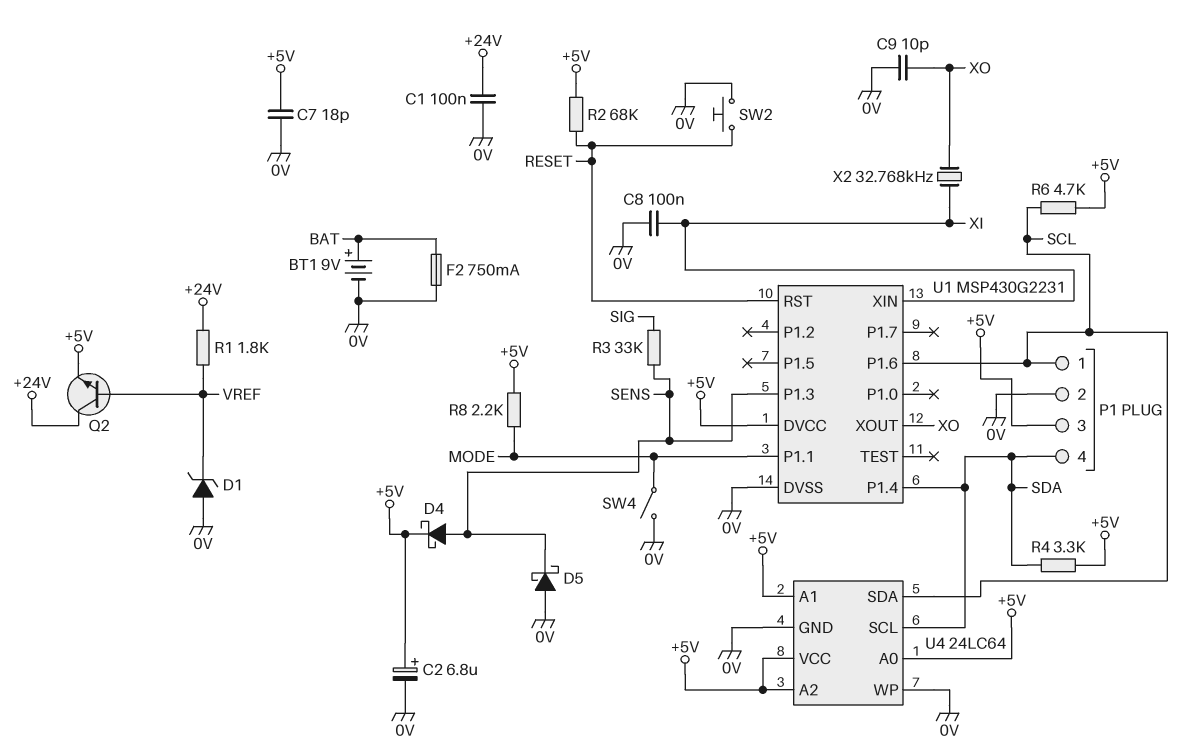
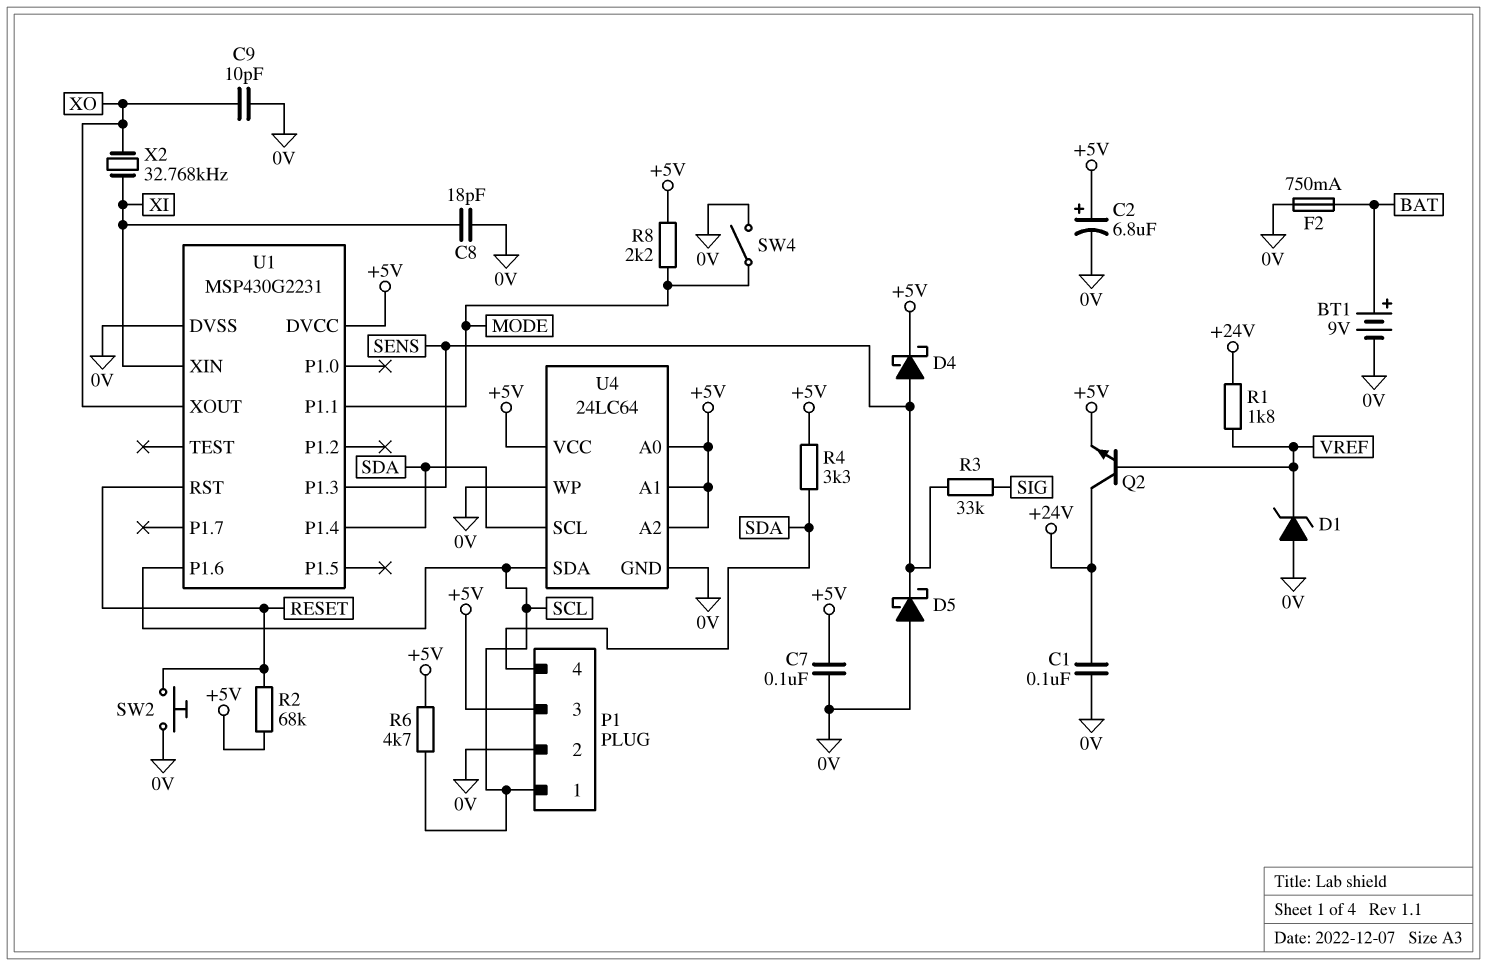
C7: 18pF (+5V, 0V) -> 100nF (+5V, 0V)
C8: 100nF (0V, XI) -> 18pF (0V, XI)

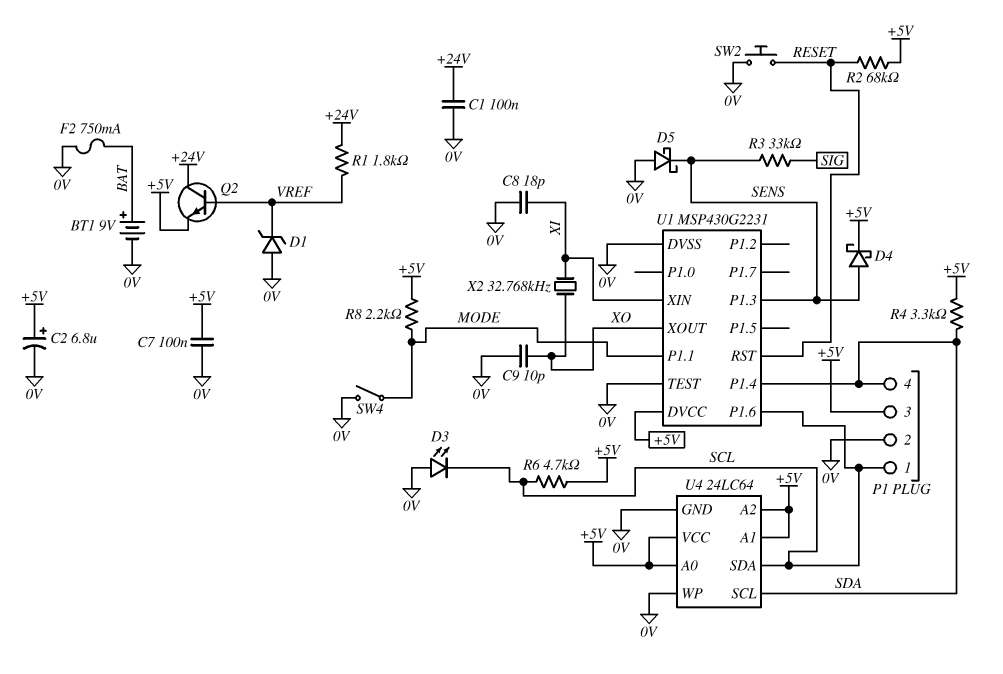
D3: none -> LED (A 0V, K SCL)
U1 pin TEST: none -> 0V

